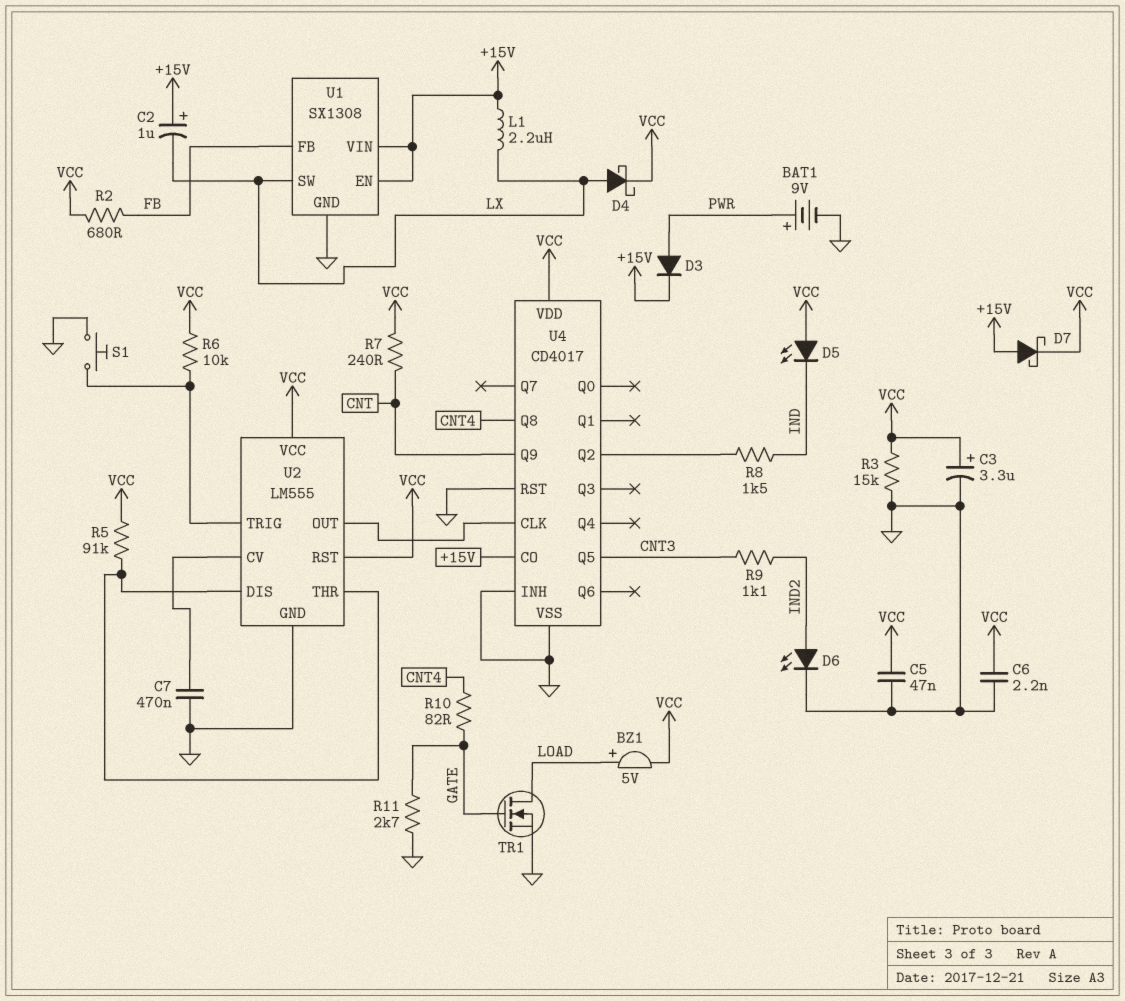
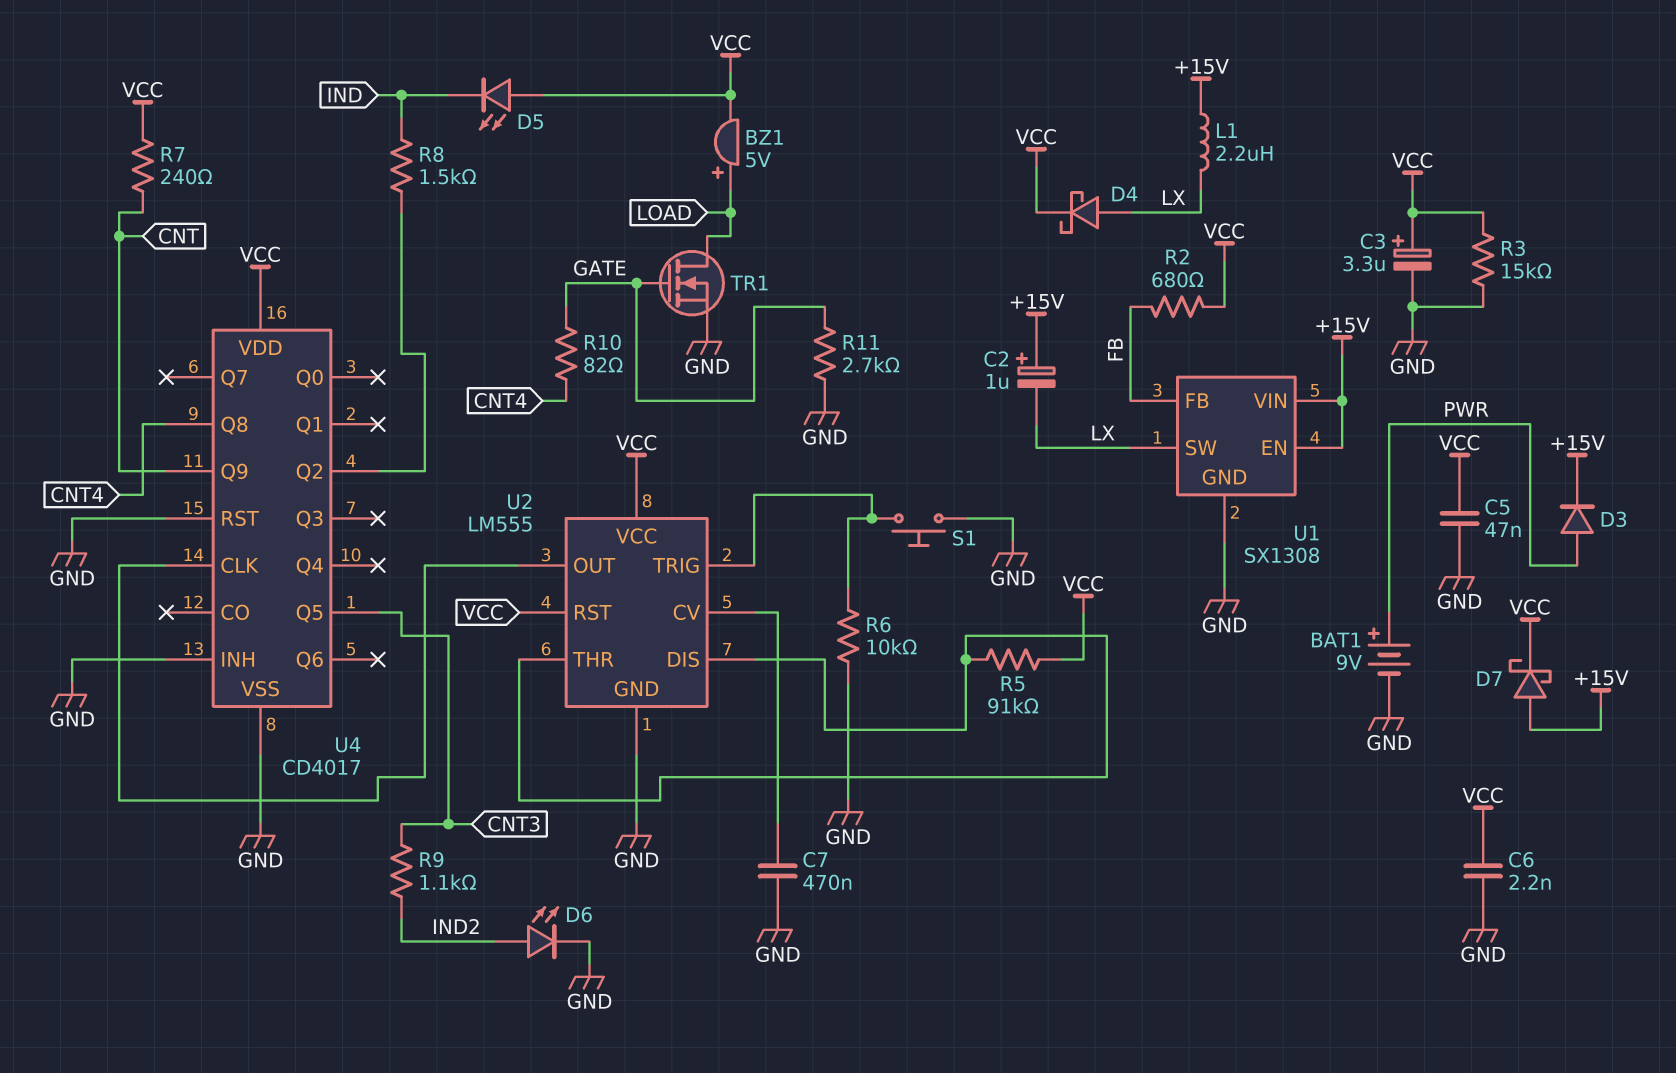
R6: 10k (U2/TRIG, VCC) -> 10k (GND, U2/TRIG)
U4 pin CO: +15V -> none

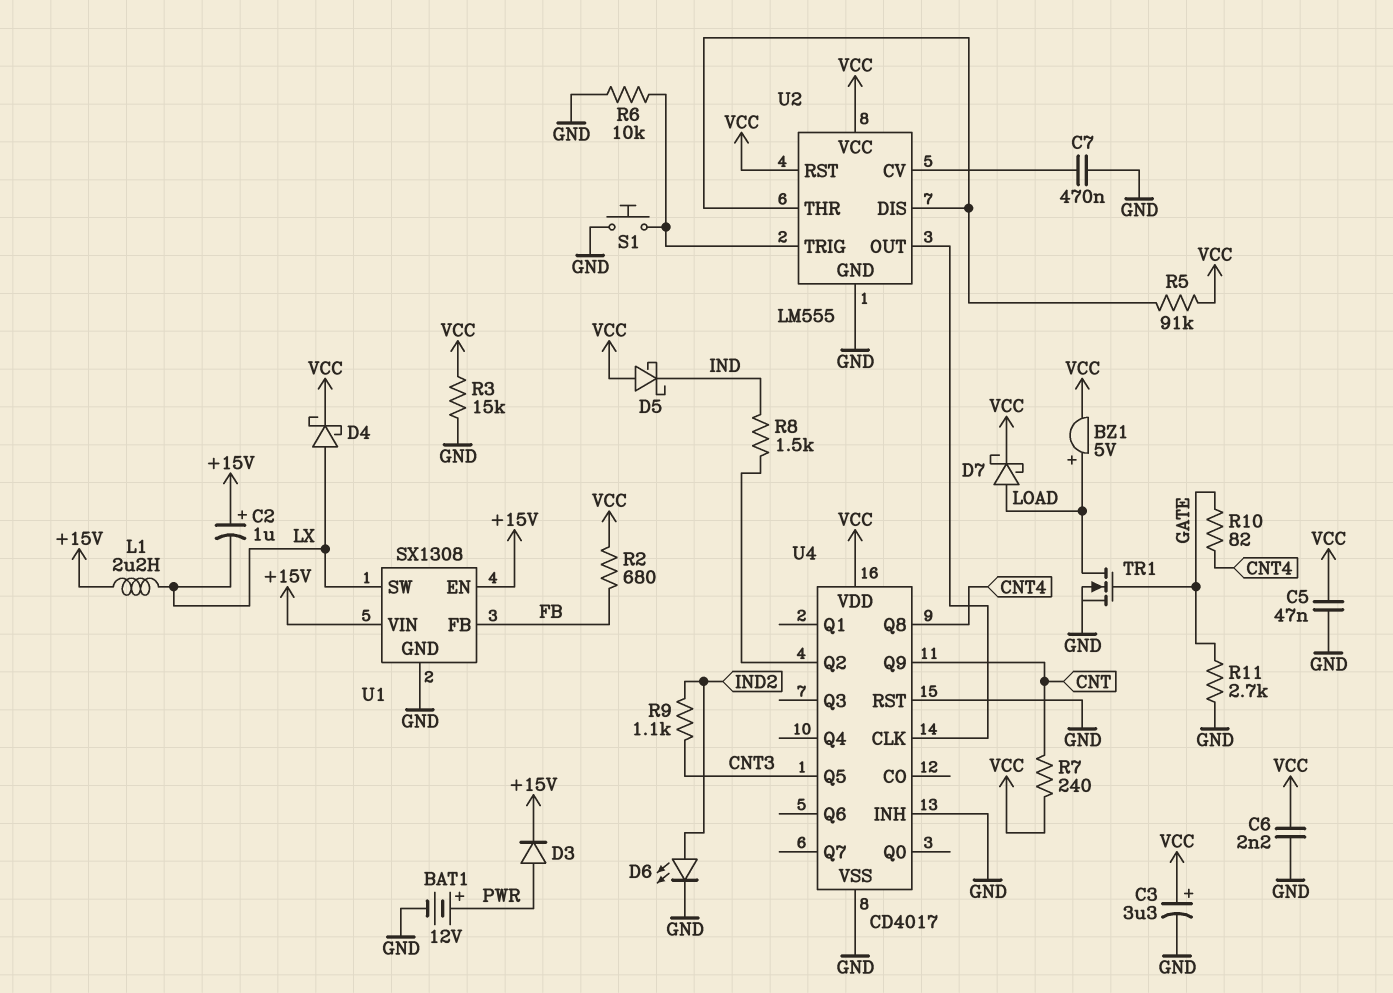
BAT1: 9V (plus PWR, minus GND) -> 12V (plus PWR, minus GND)
D5: LED (A VCC, K IND) -> schottky (A VCC, K IND)
D7: schottky (A +15V, K VCC) -> schottky (A LOAD, K VCC)

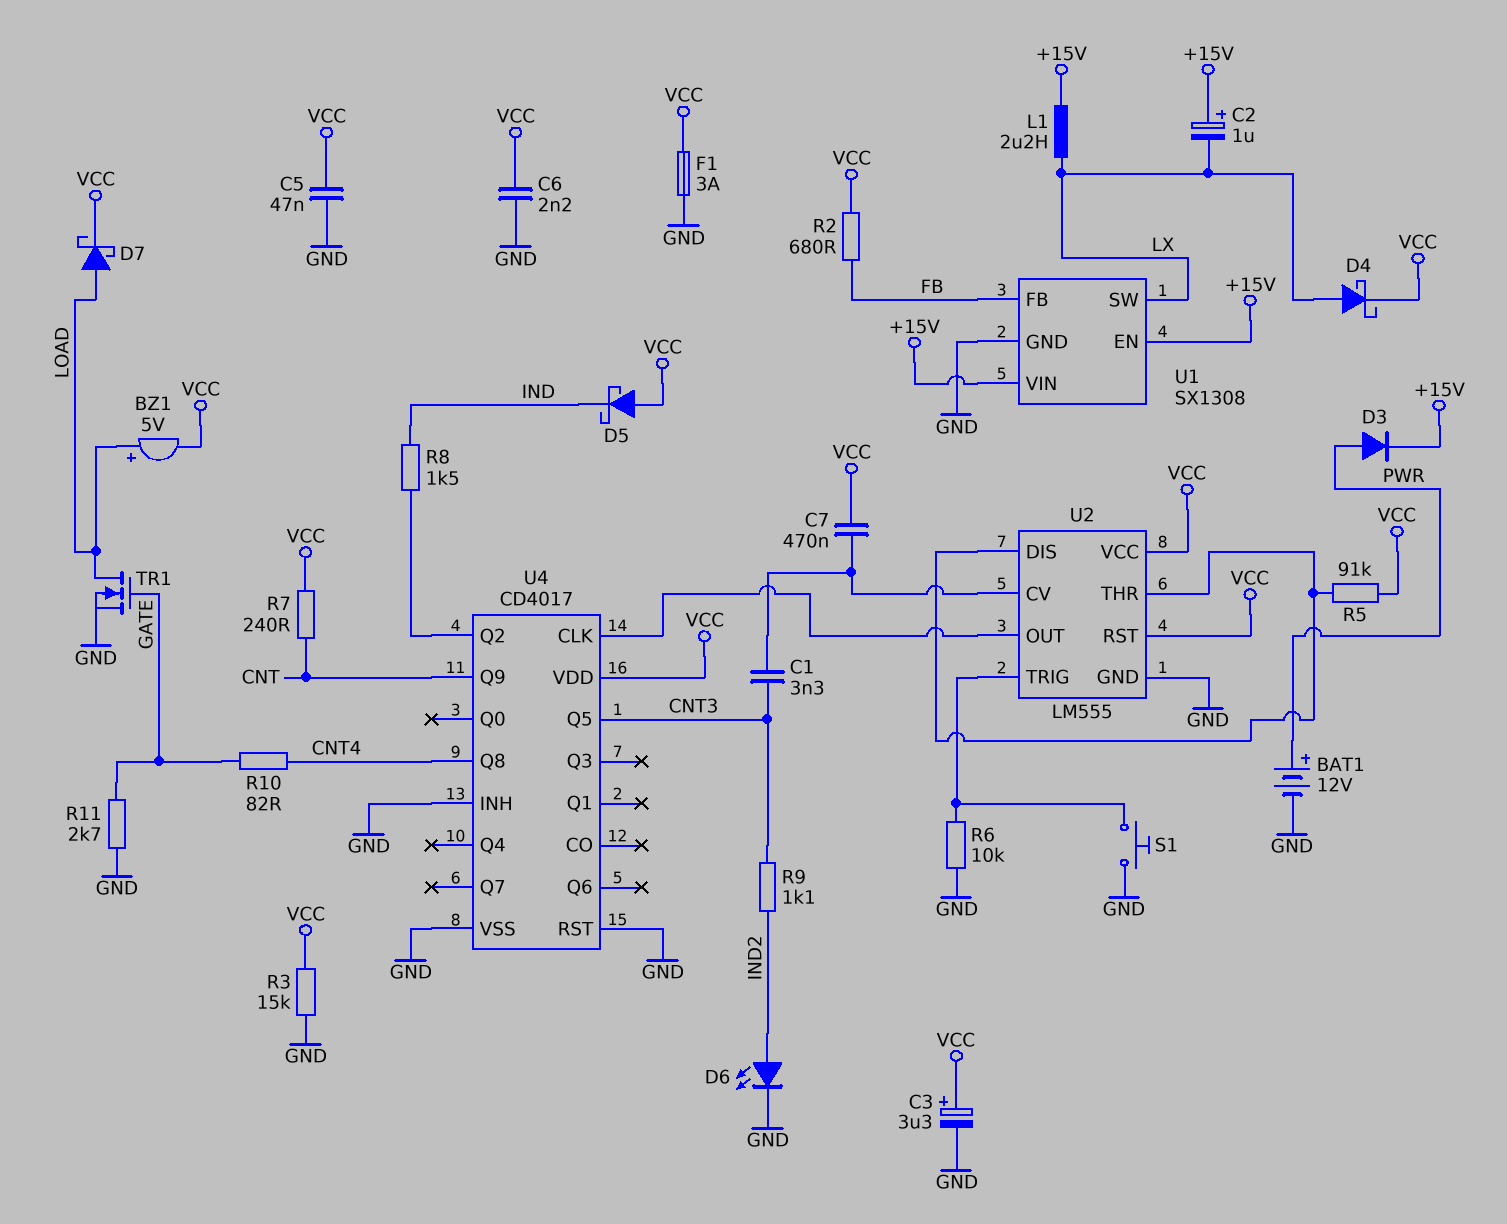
C1: none -> 3.3nF (CNT3, U2/CV)
C7: 470nF (GND, U2/CV) -> 470nF (U2/CV, VCC)
F1: none -> 3A (GND, VCC)

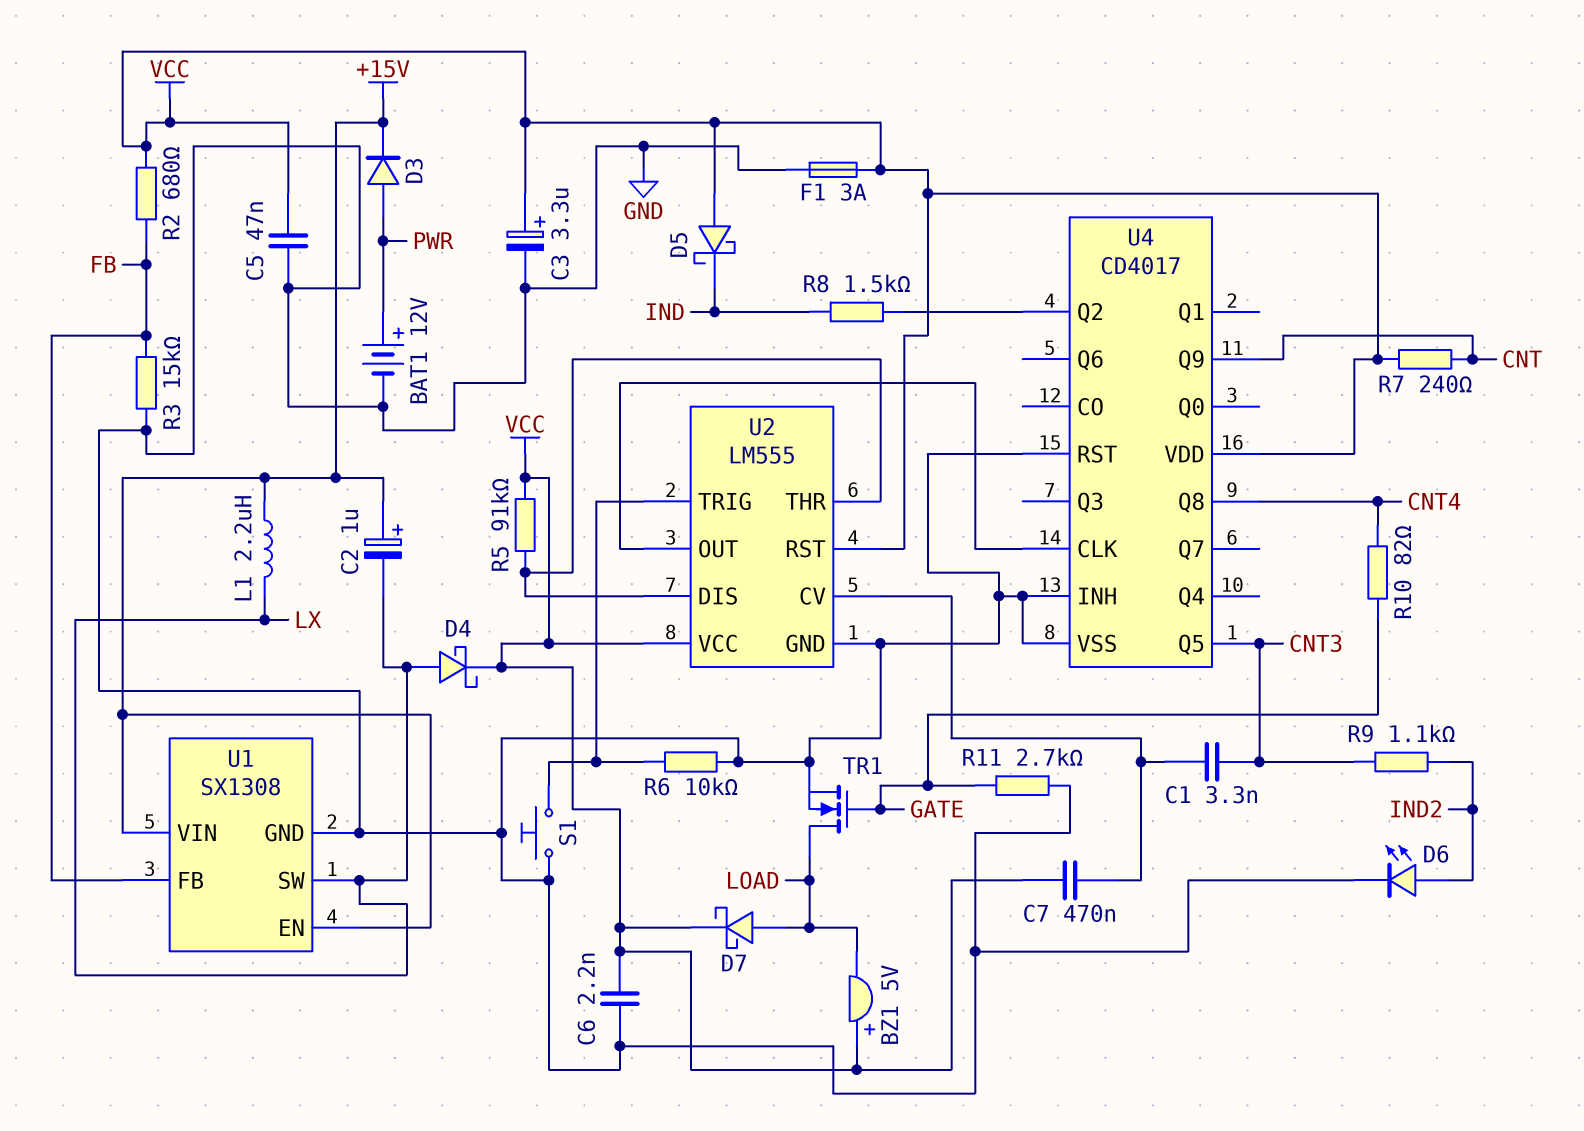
BZ1: buzzer 5V (plus LOAD, minus VCC) -> buzzer 5V (plus VCC, minus LOAD)
R3: 15k (GND, VCC) -> 15k (FB, GND)

